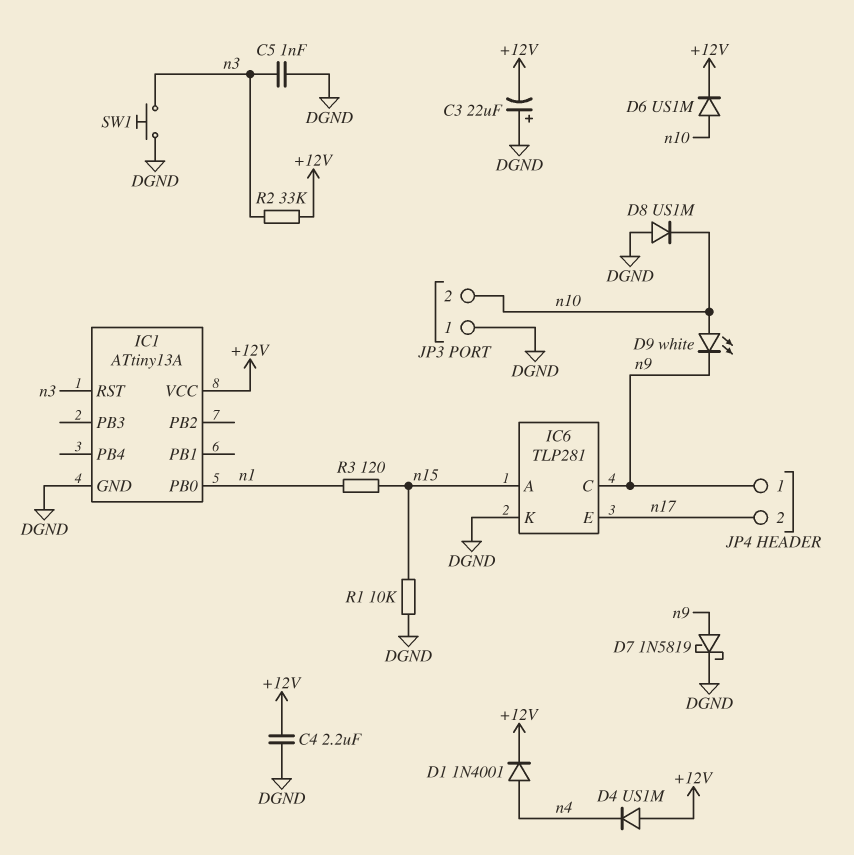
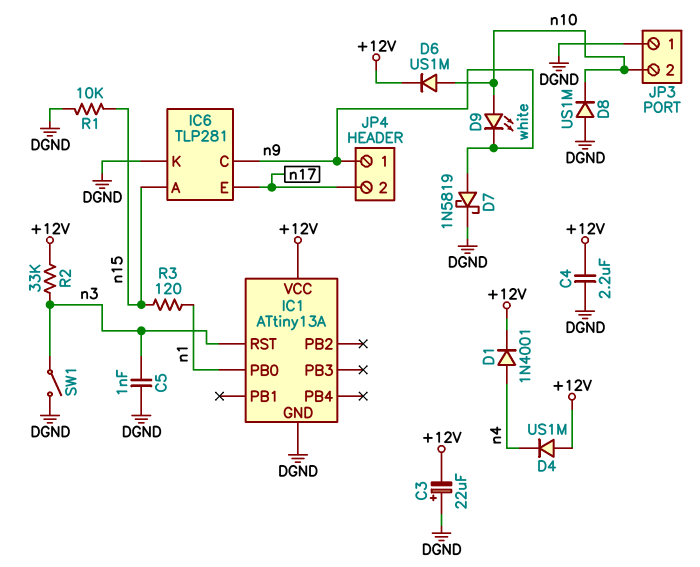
SW1: button (DGND, n3) -> switch (DGND, n3)

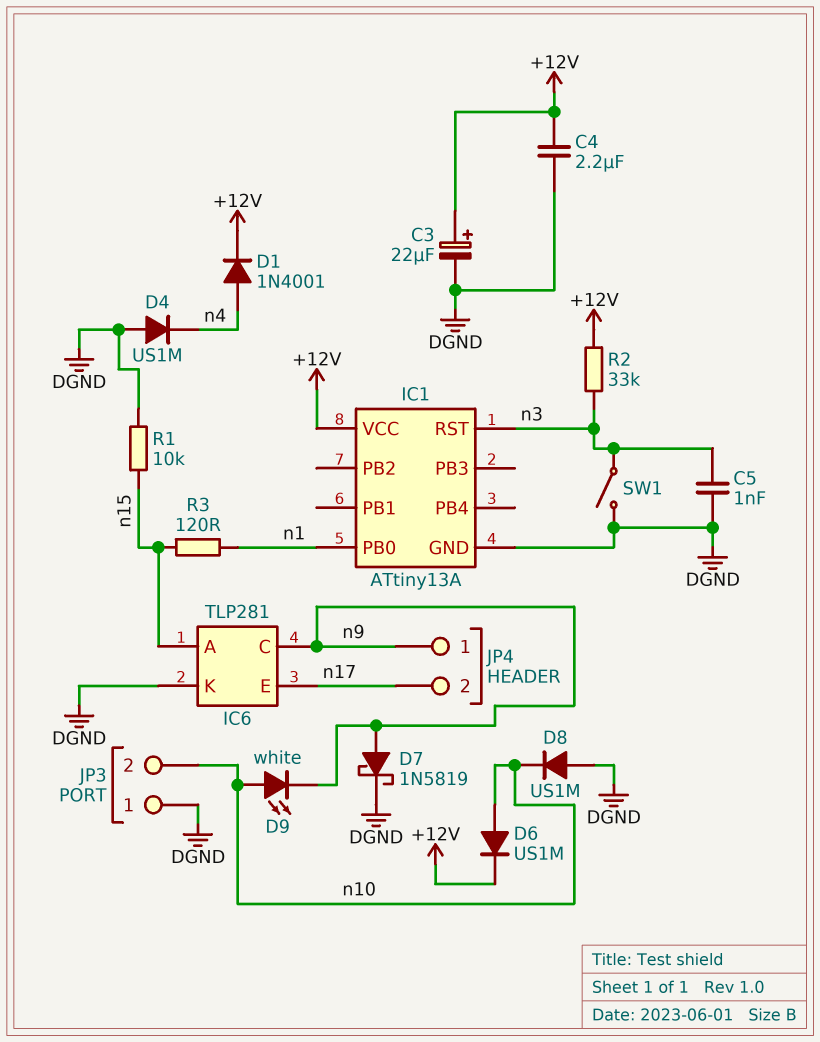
C3: 22uF (plus DGND, minus +12V) -> 22uF (plus +12V, minus DGND)
D4: diode US1M (A +12V, K n4) -> diode US1M (A DGND, K n4)

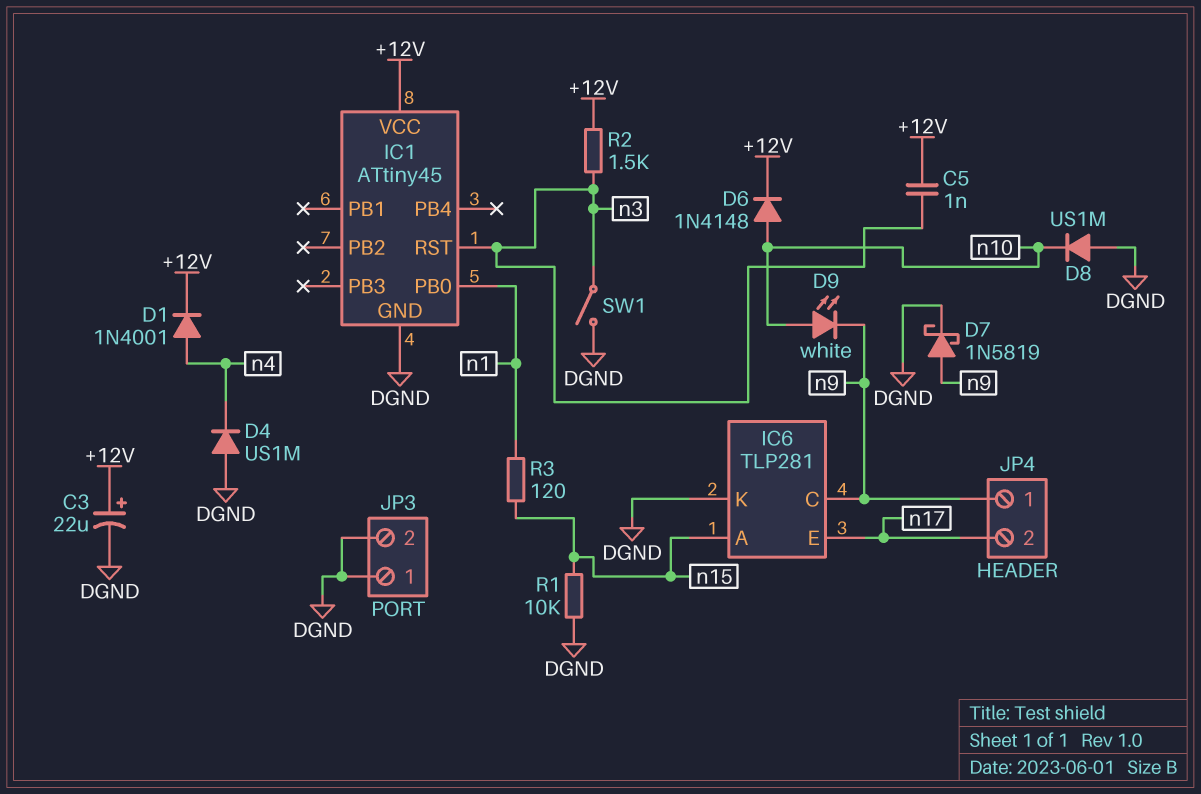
C4: 2.2uF (+12V, DGND) -> none
C5: 1nF (DGND, n3) -> 1nF (+12V, n3)
D6: diode US1M (A n10, K +12V) -> diode 1N4148 (A n10, K +12V)
IC1: ATtiny13A -> ATtiny45
JP3 pin 2: n10 -> DGND
R2: 33k (+12V, n3) -> 1.5k (+12V, n3)

